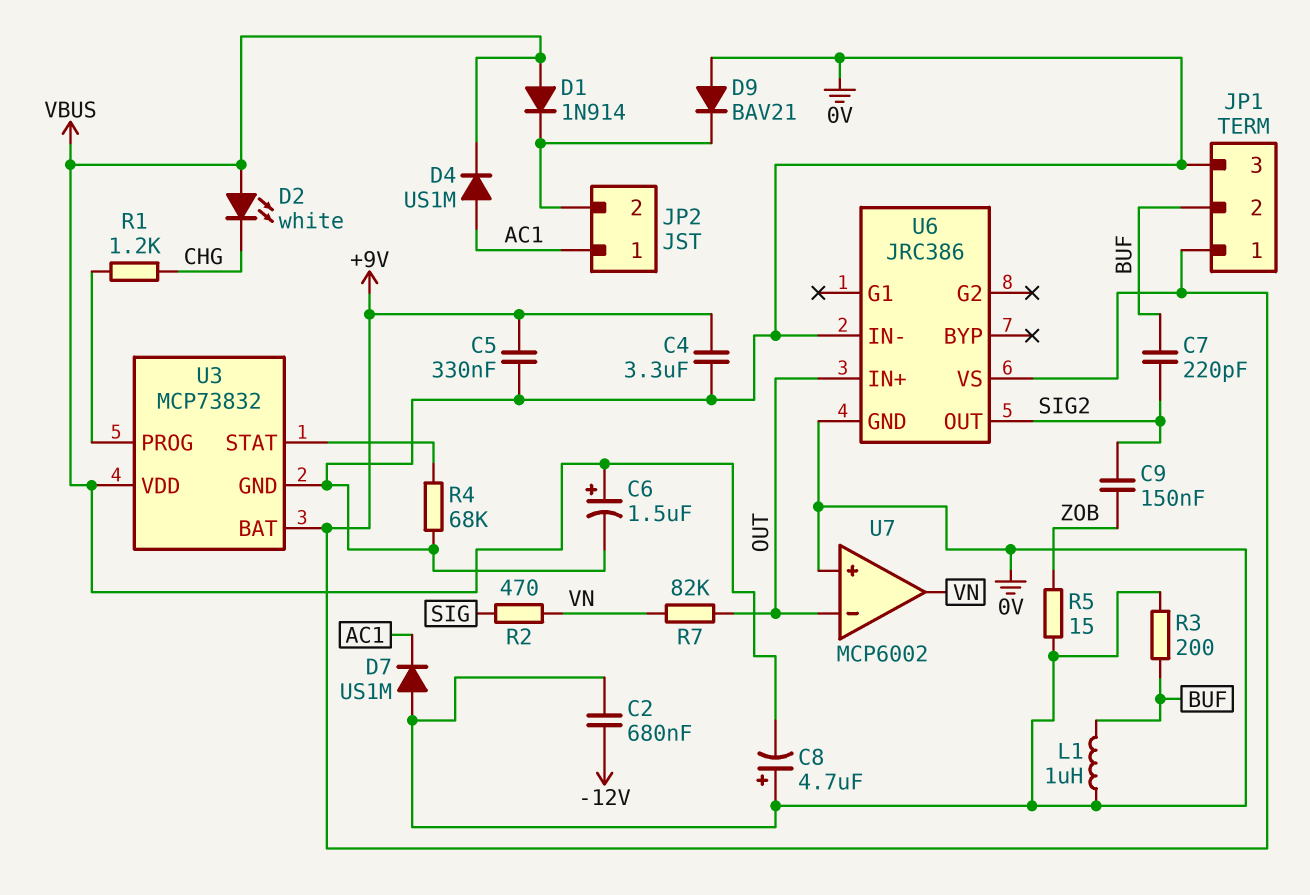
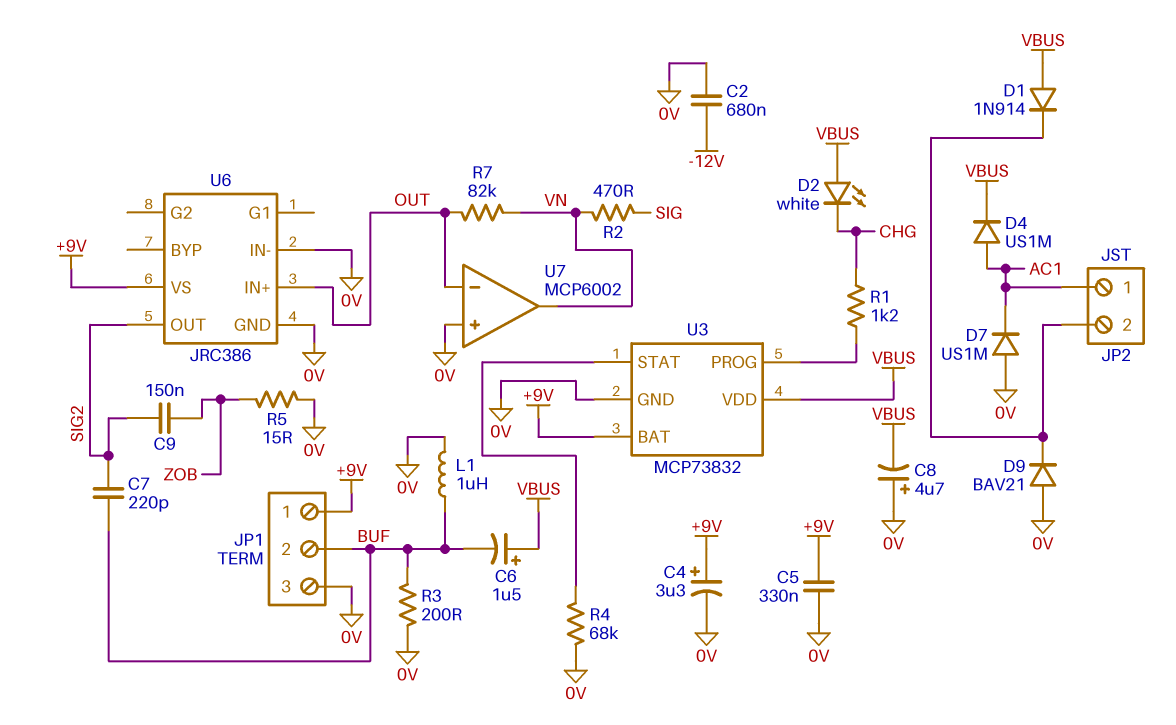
C4: 3.3uF (+9V, 0V) -> 3.3uF (plus +9V, minus 0V)
C6: 1.5uF (plus VBUS, minus 0V) -> 1.5uF (plus VBUS, minus BUF)

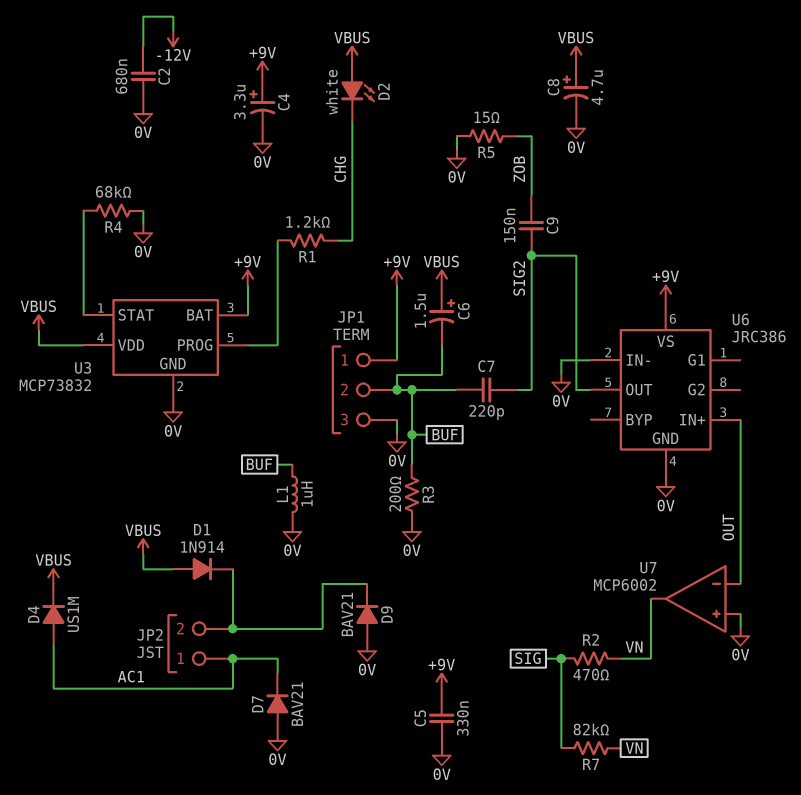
C8: 4.7uF (plus 0V, minus VBUS) -> 4.7uF (plus VBUS, minus 0V)
D7: diode US1M (A 0V, K AC1) -> diode BAV21 (A 0V, K AC1)
R7: 82k (OUT, VN) -> 82k (SIG, VN)

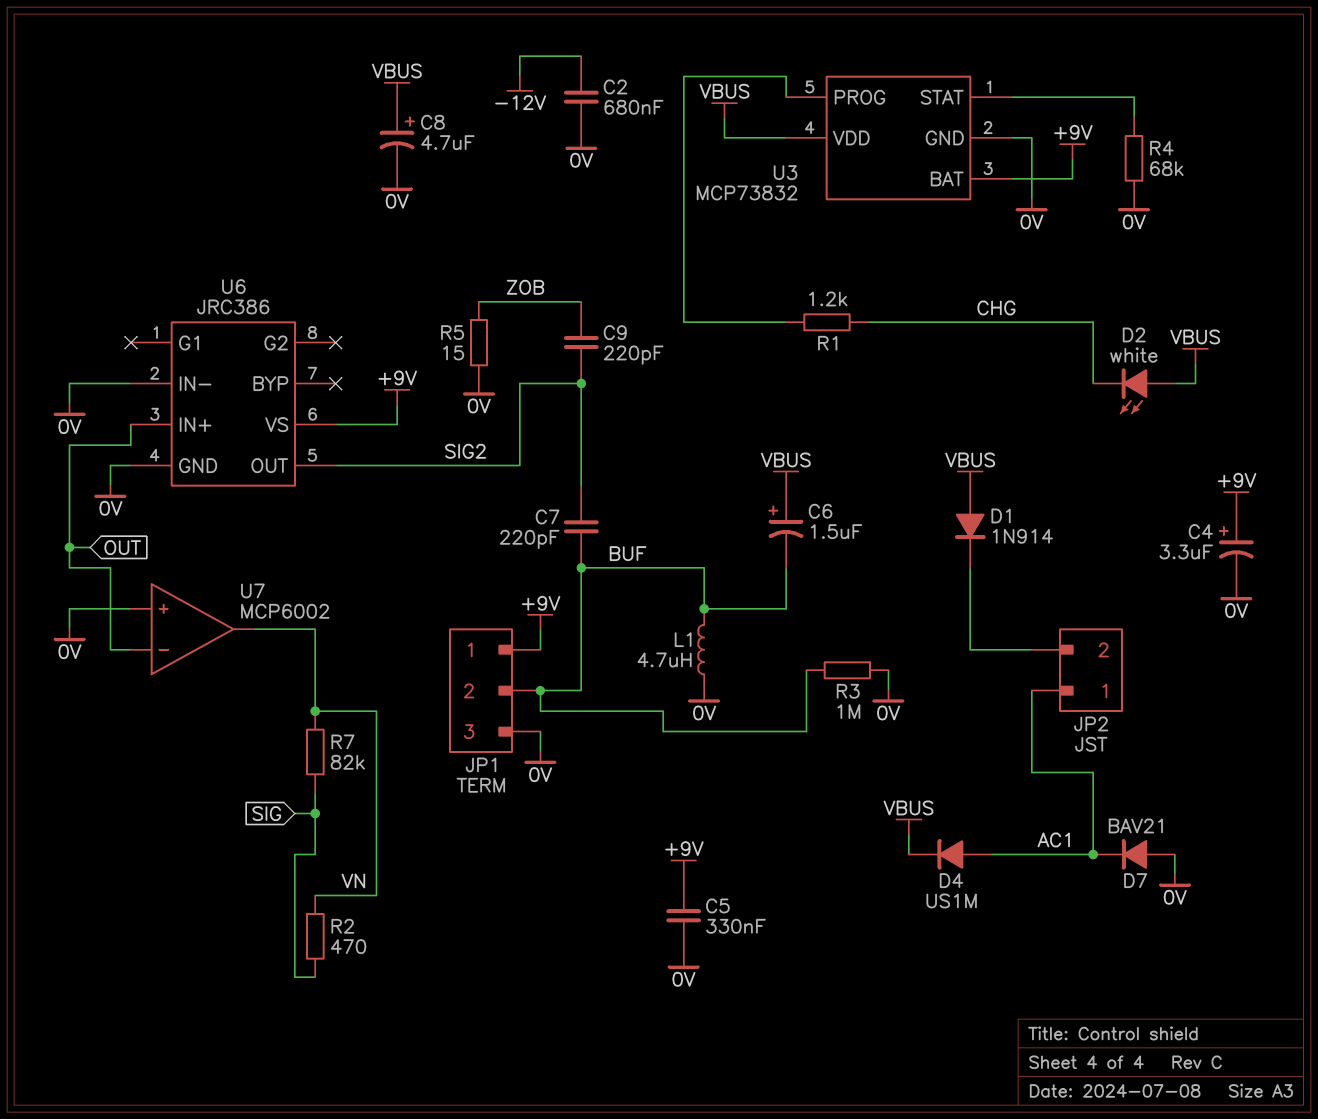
C9: 150nF (SIG2, ZOB) -> 220pF (SIG2, ZOB)
D9: diode BAV21 (A 0V, K JP2/2) -> none
L1: 1uH (0V, BUF) -> 4.7uH (0V, BUF)
R3: 200 (0V, BUF) -> 1M (0V, BUF)

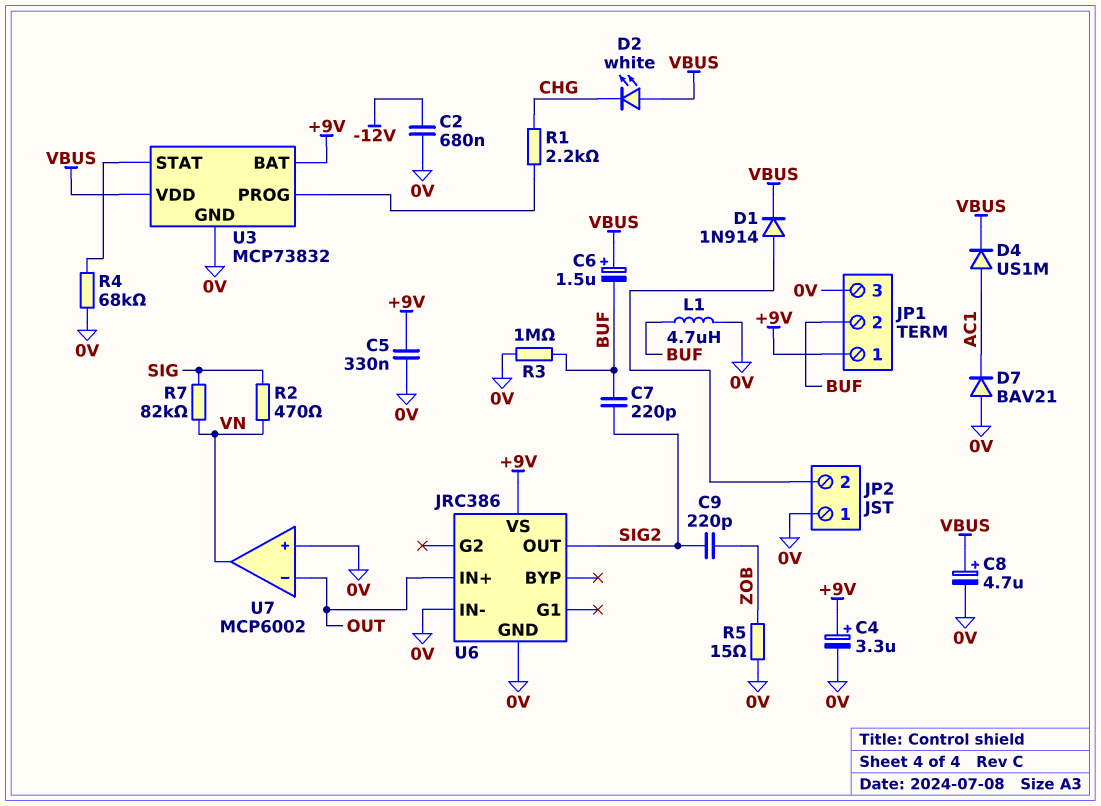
D1: diode 1N914 (A VBUS, K JP2/2) -> diode 1N914 (A JP2/2, K VBUS)
JP2 pin 1: AC1 -> 0V
R1: 1.2k (CHG, U3/PROG) -> 2.2k (CHG, U3/PROG)

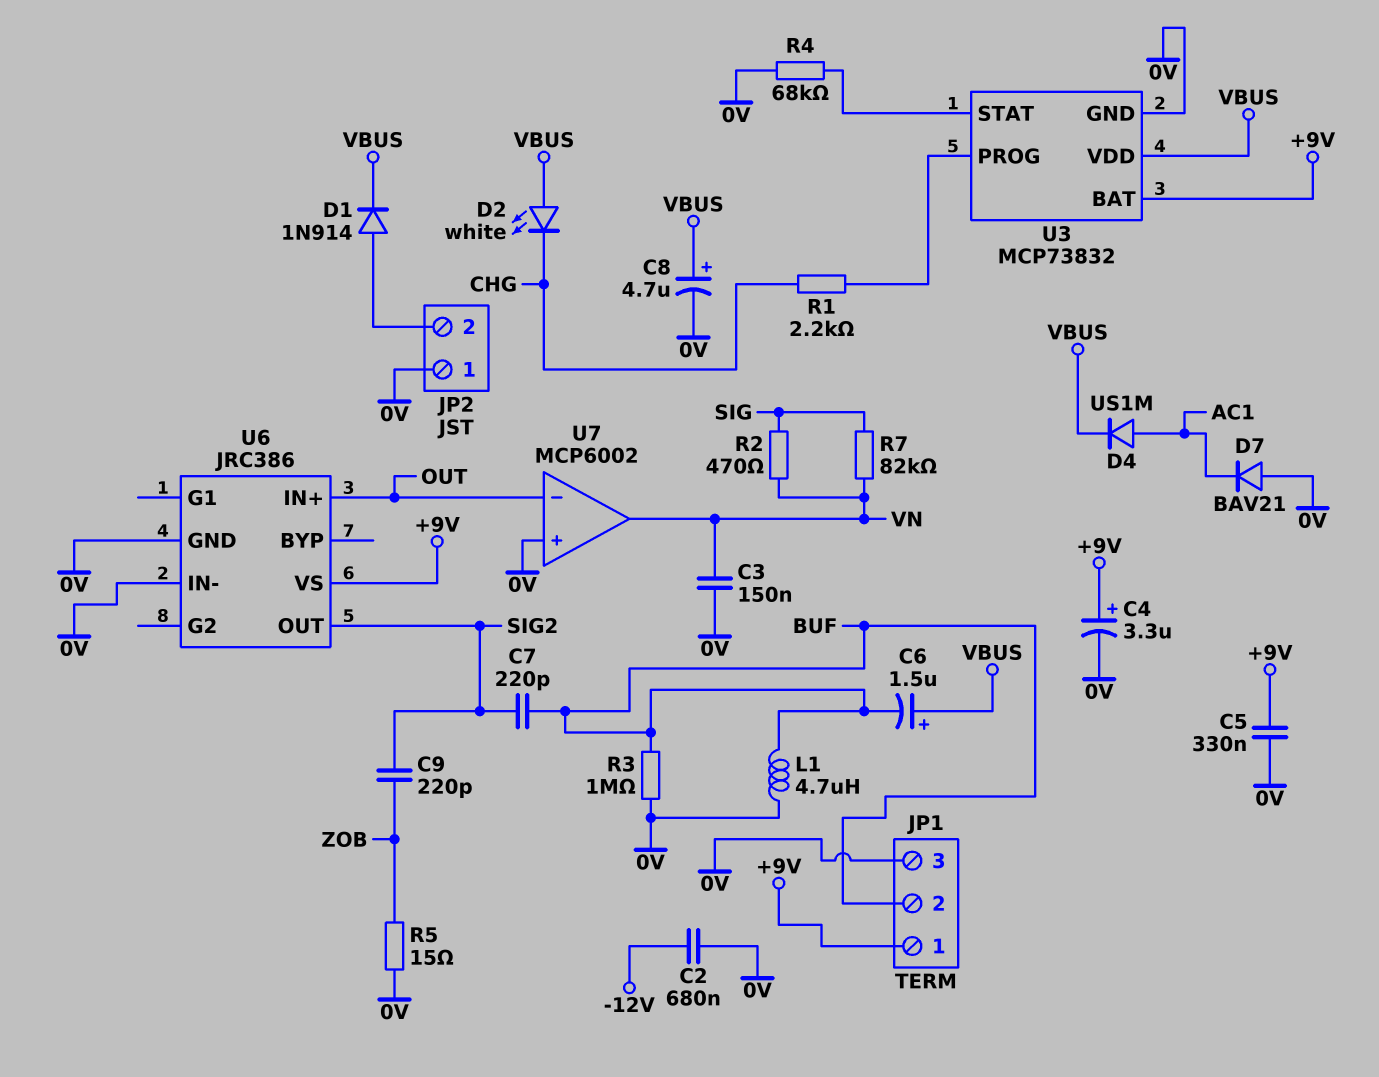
C3: none -> 150nF (0V, VN)

